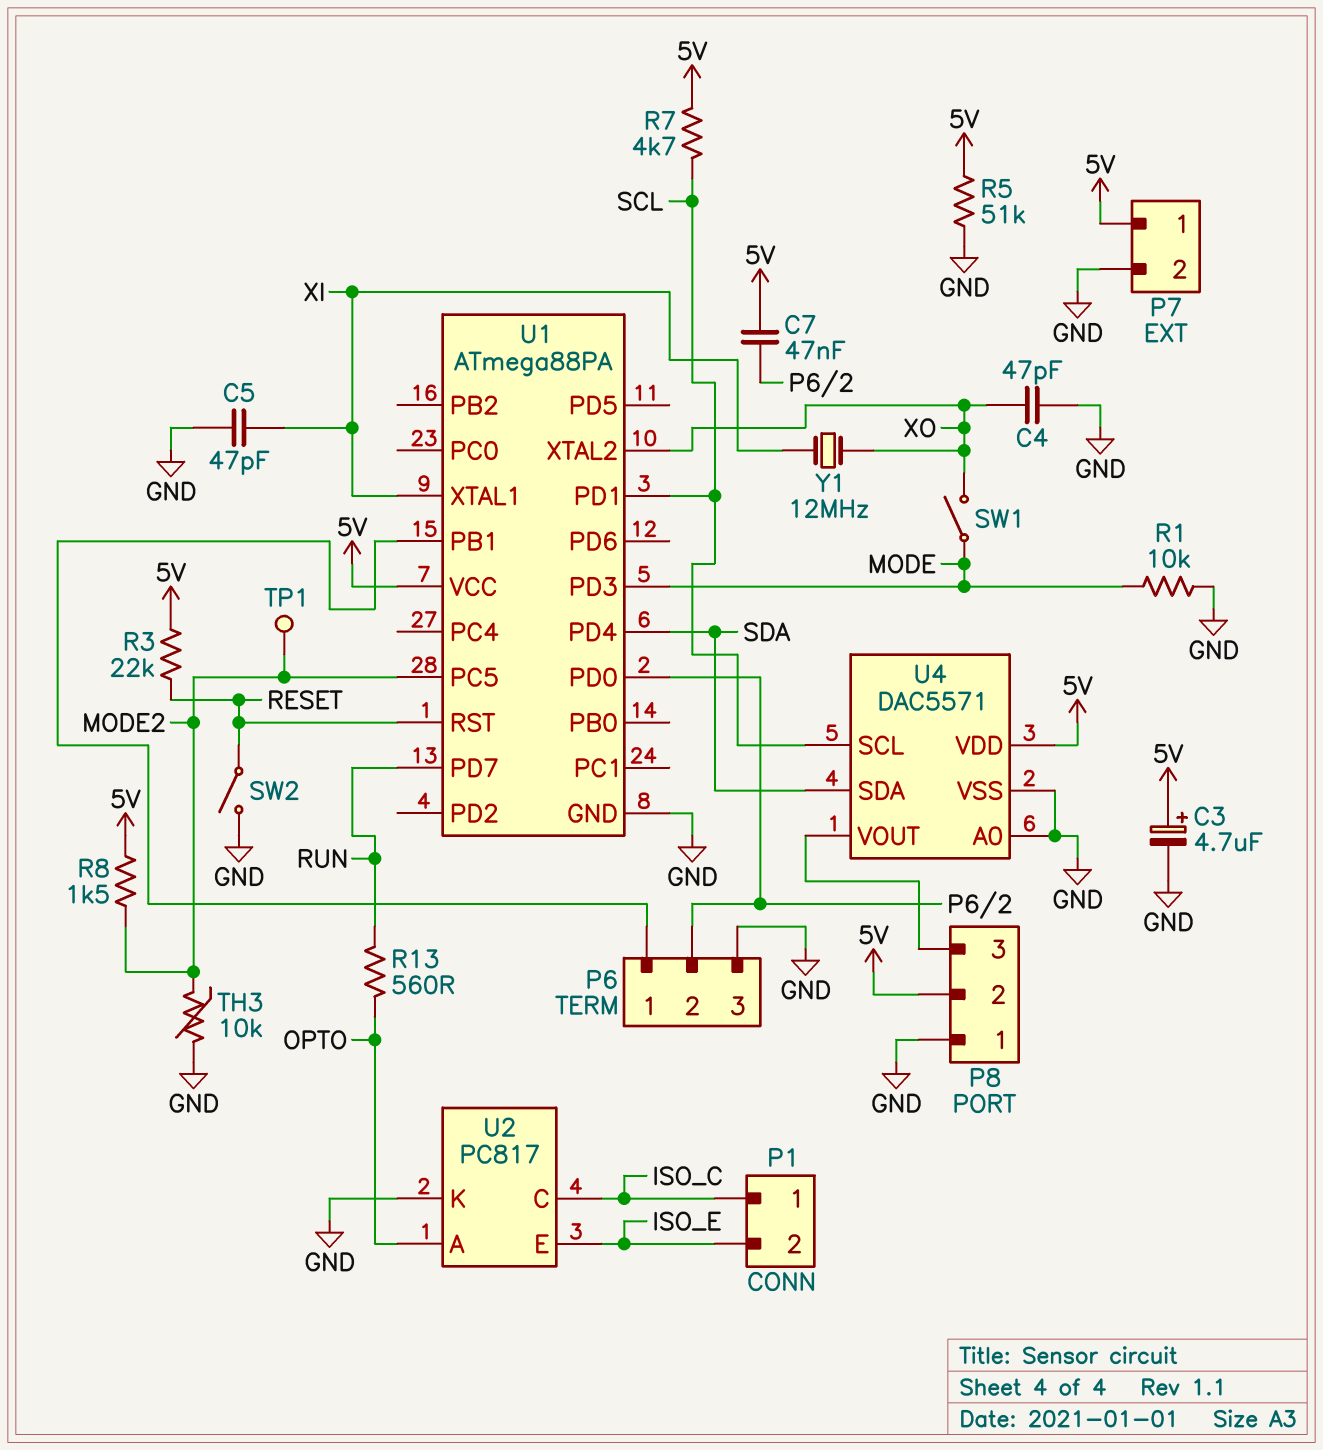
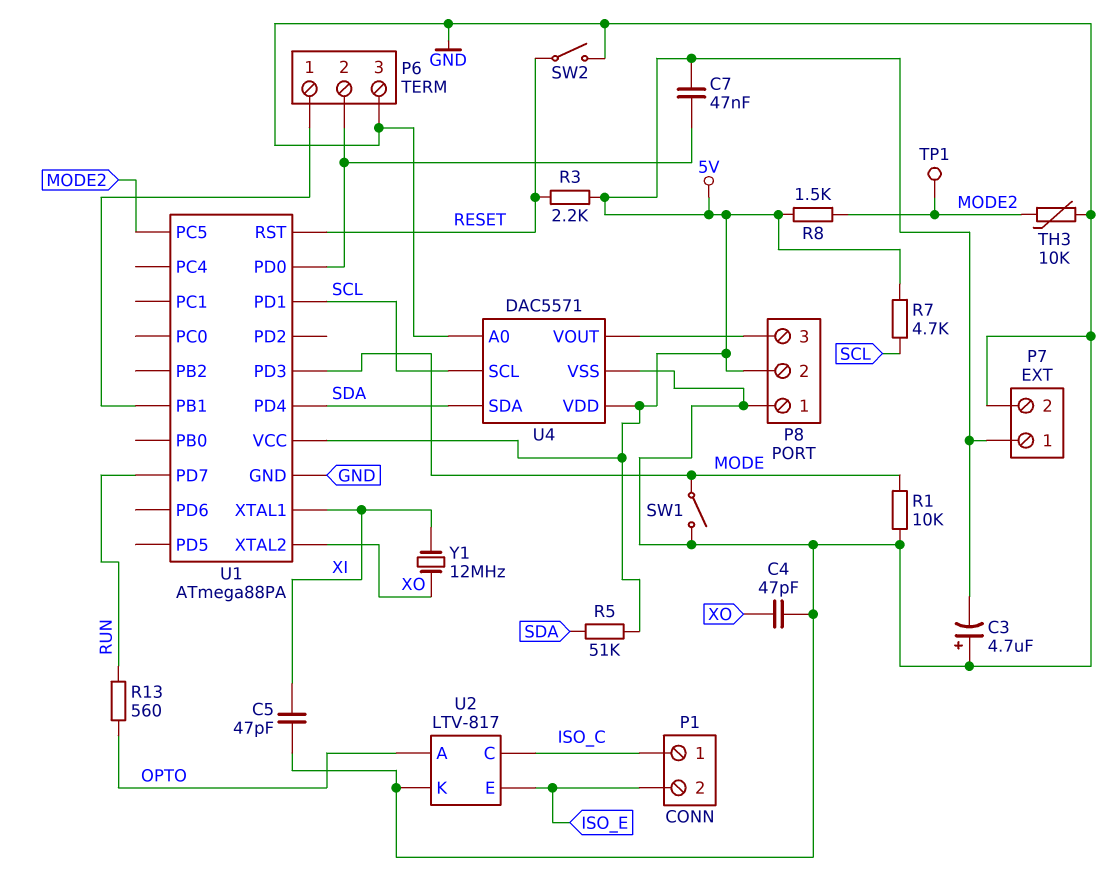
C3: 4.7uF (plus 5V, minus GND) -> 4.7uF (plus GND, minus 5V)
R3: 22k (5V, RESET) -> 2.2k (5V, RESET)
R5: 51k (5V, GND) -> 51k (5V, SDA)
SW1: switch (MODE, XO) -> switch (GND, MODE)
U2: PC817 -> LTV-817

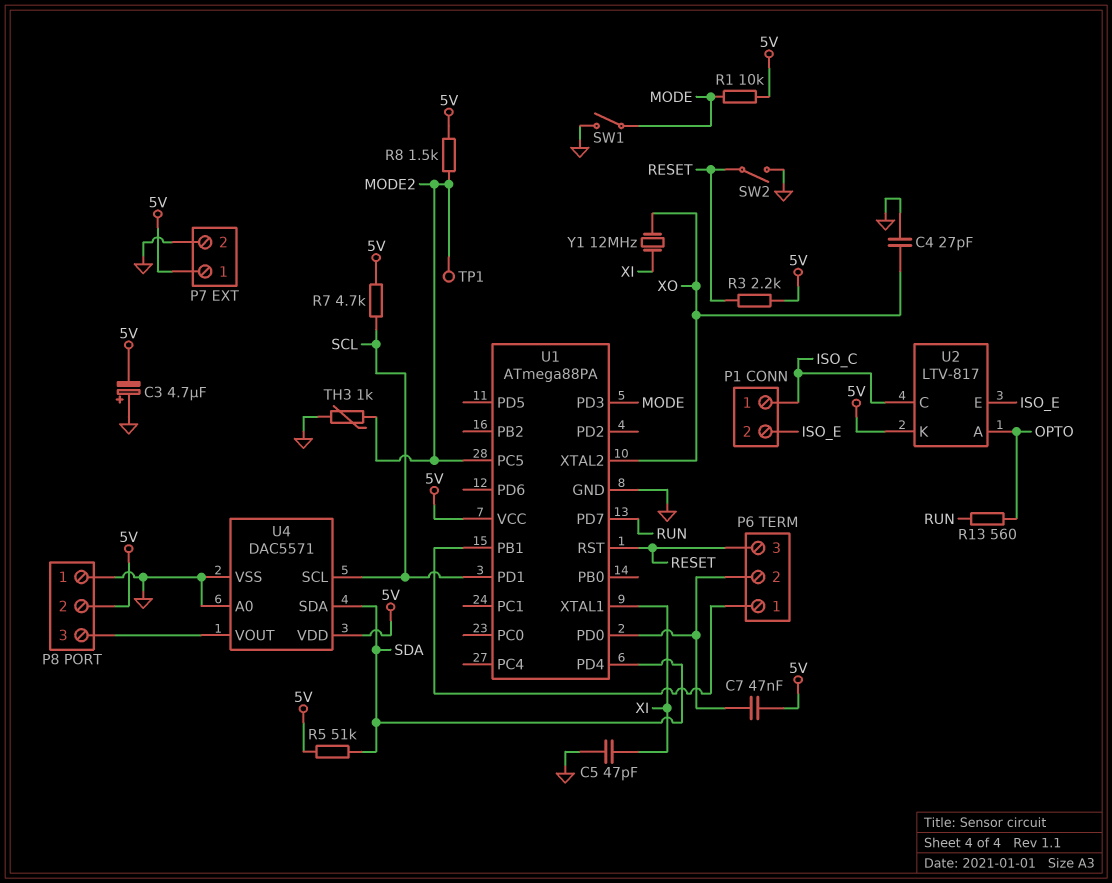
C4: 47pF (GND, XO) -> 27pF (GND, XO)
P6 pin 3: GND -> RESET
R1: 10k (GND, MODE) -> 10k (5V, MODE)
TH3: 10k (GND, MODE2) -> 1k (GND, MODE2)
U2 pin K: GND -> 5V

